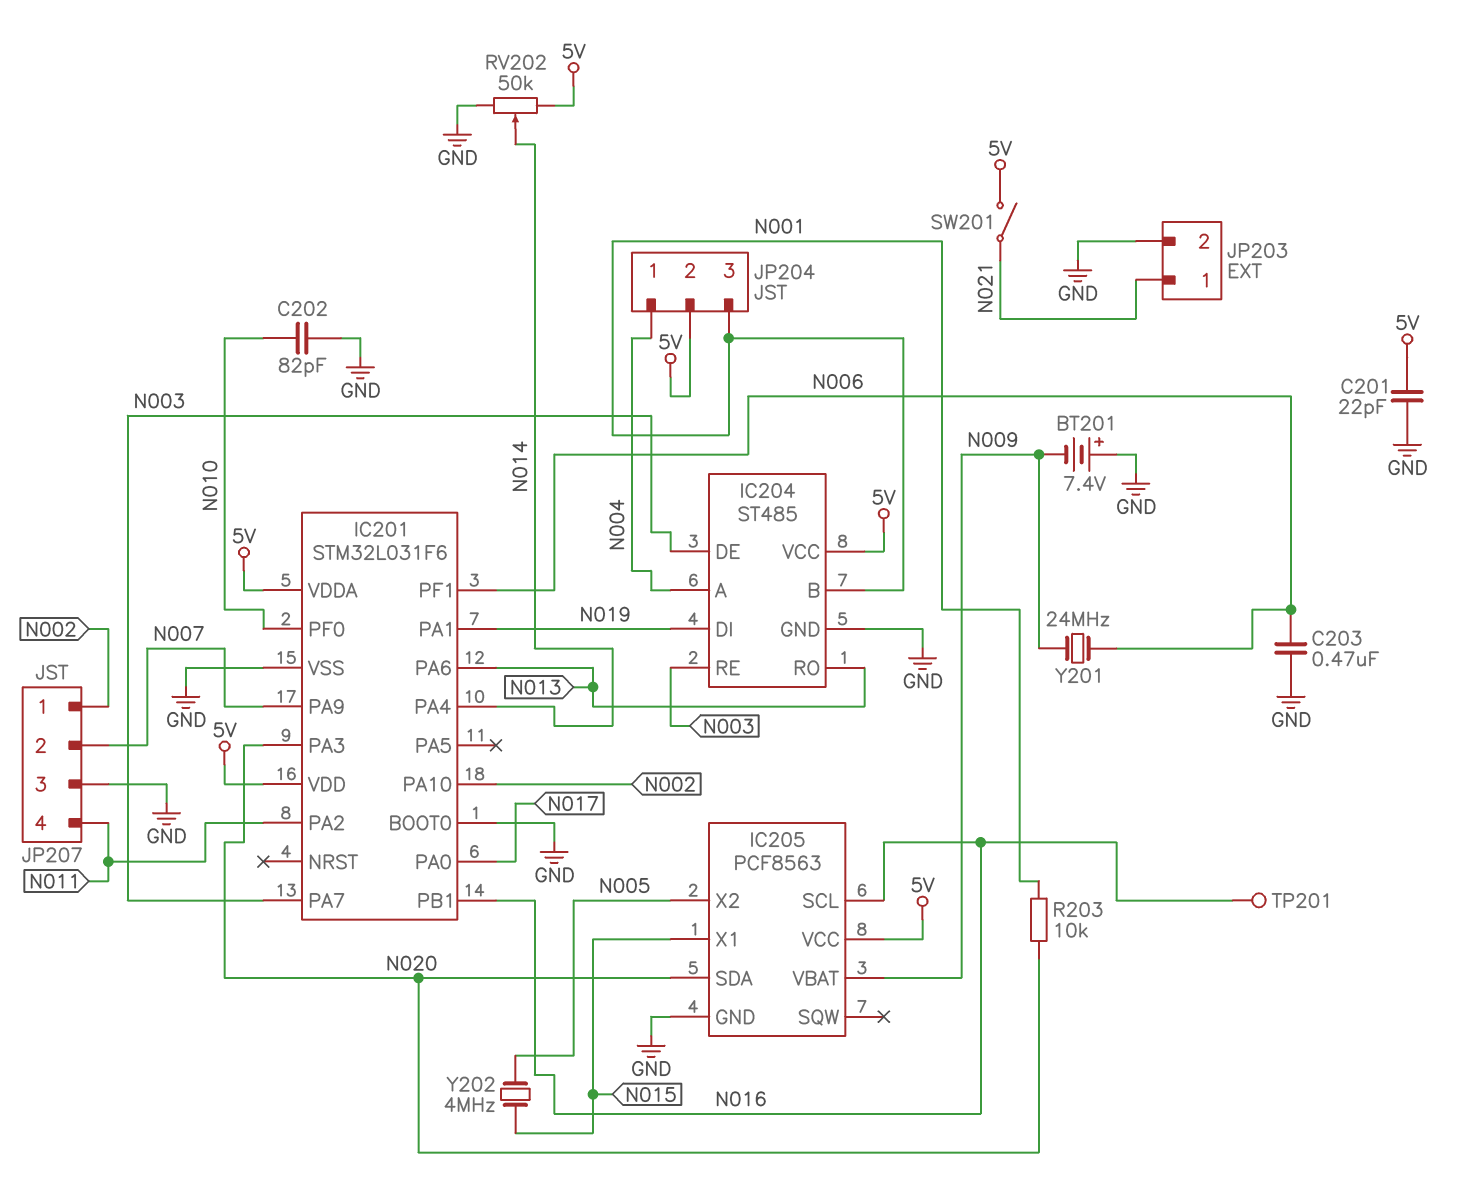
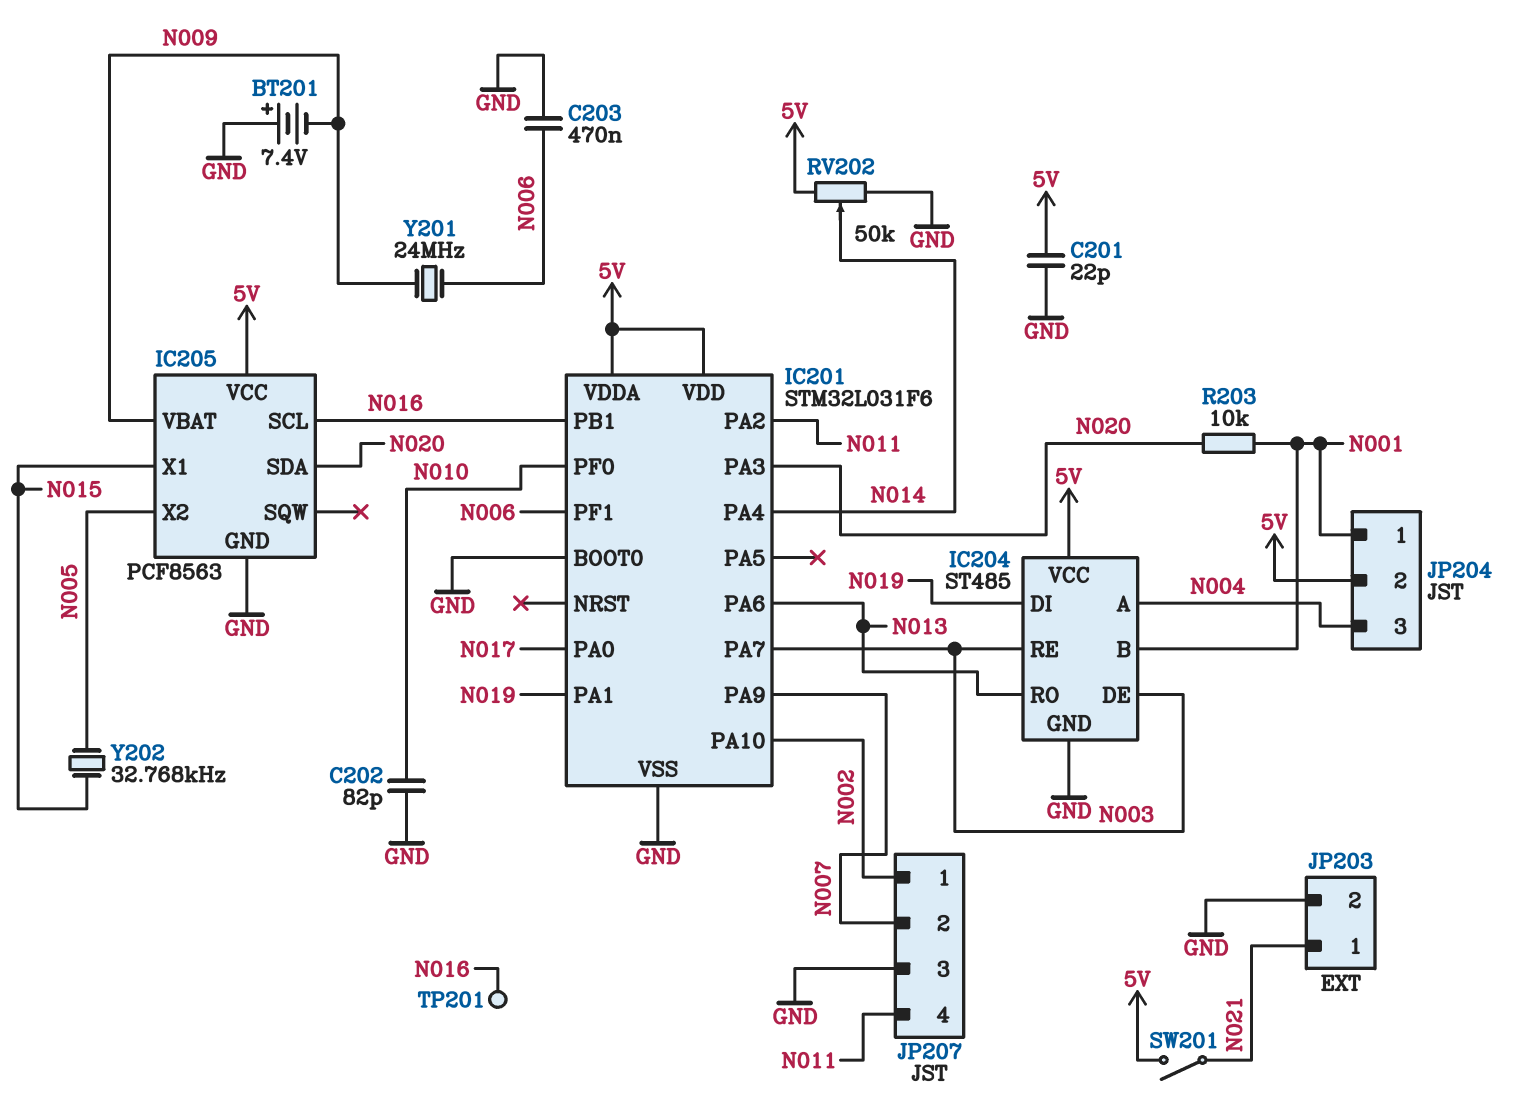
JP204 pin 1: N004 -> N001
JP204 pin 3: N001 -> N004
Y202: 4MHz (N005, N015) -> 32.768kHz (N005, N015)

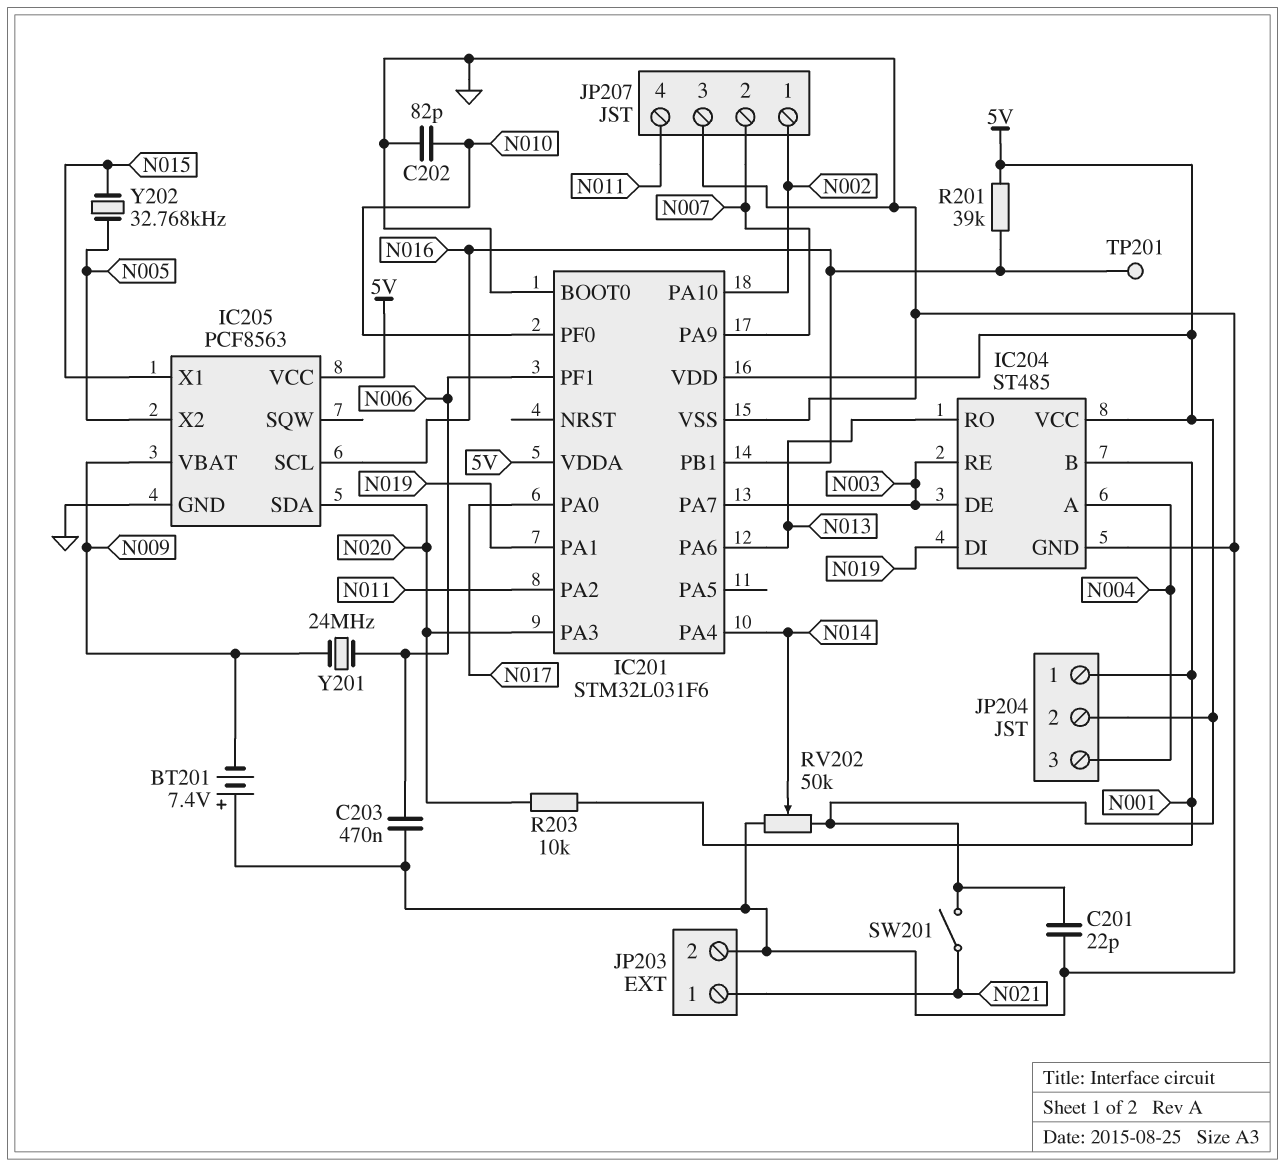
R201: none -> 39k (5V, N016)

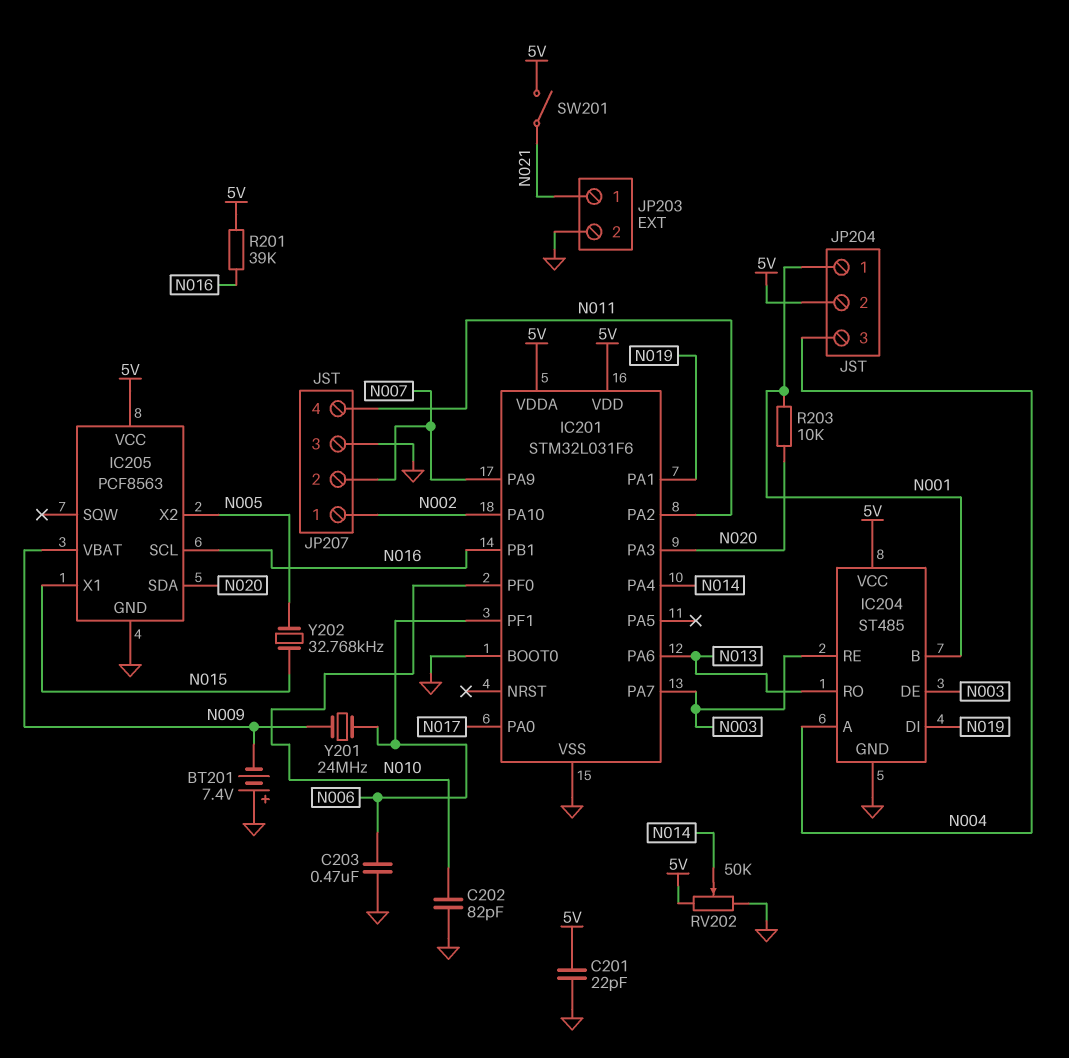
TP201: test point (N016) -> none

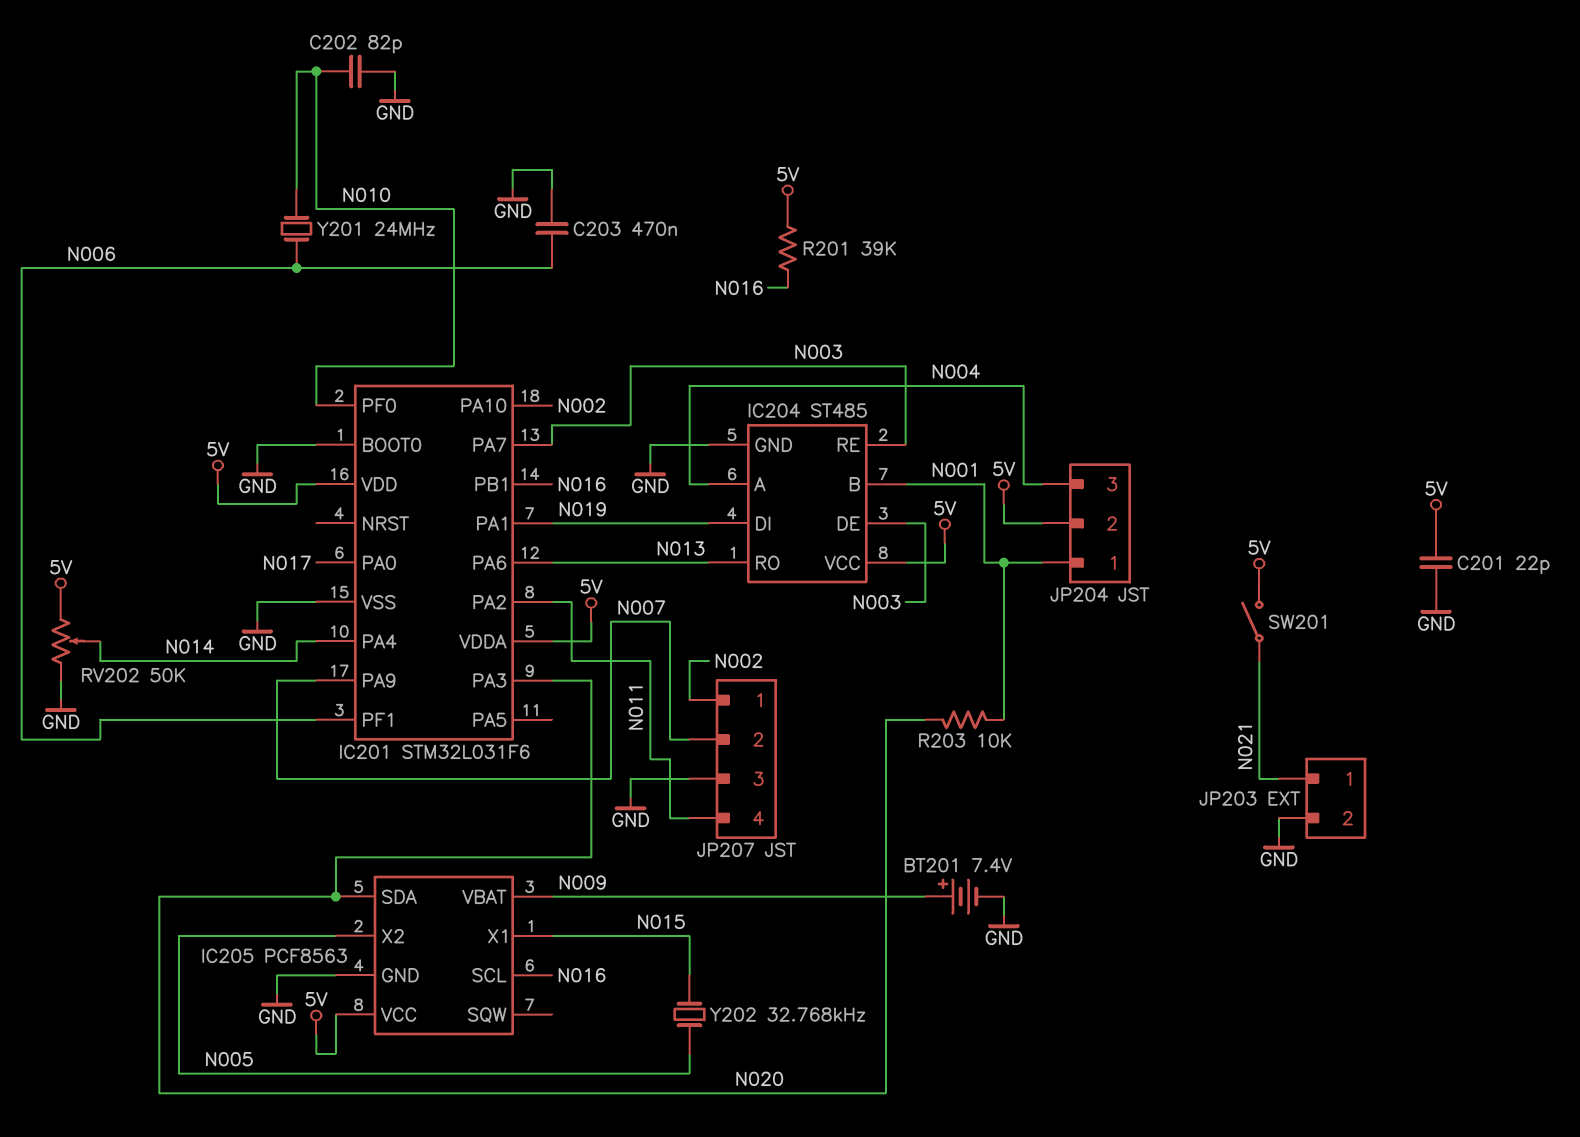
BT201: 7.4V (plus GND, minus N009) -> 7.4V (plus N009, minus GND)
Y201: 24MHz (N006, N009) -> 24MHz (N006, N010)

